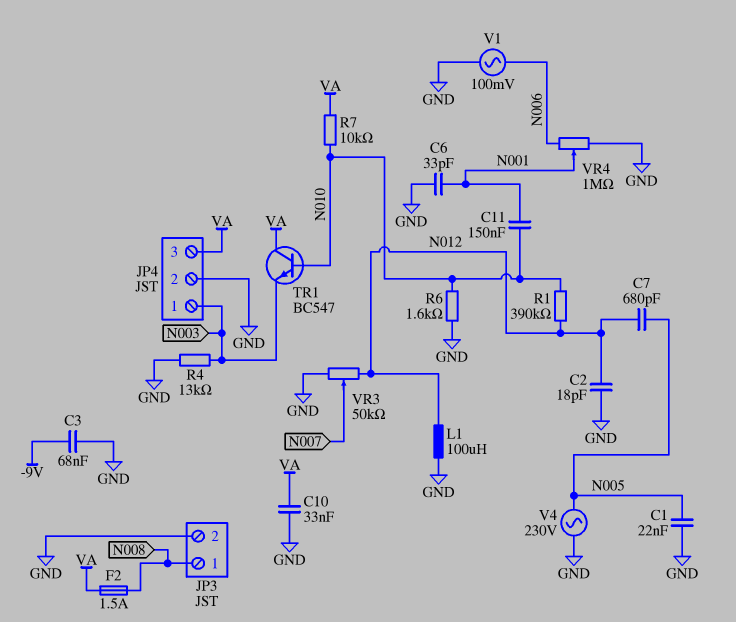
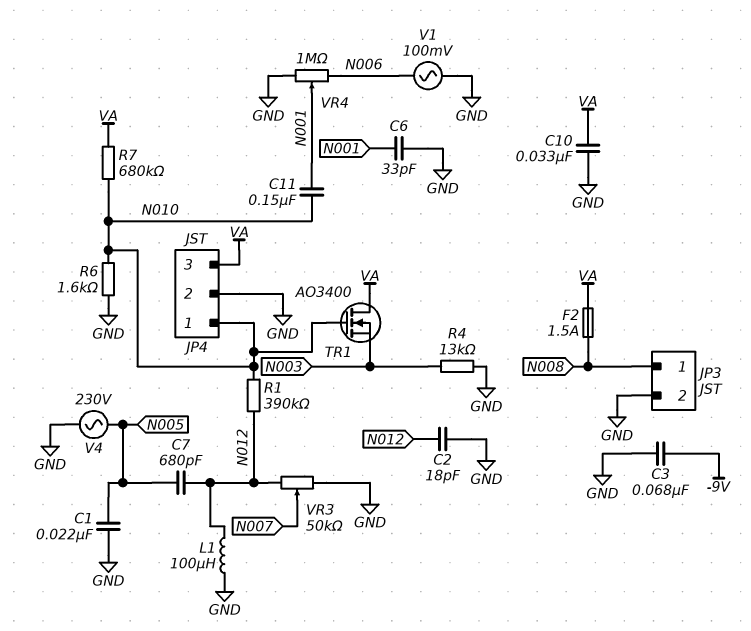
JP4 pin 1: N003 -> N010
R7: 10k (N010, VA) -> 680k (N010, VA)
TR1: NPN BC547 (B N010, C VA, E N003) -> NMOS AO3400 (G N010, D VA, S N003)

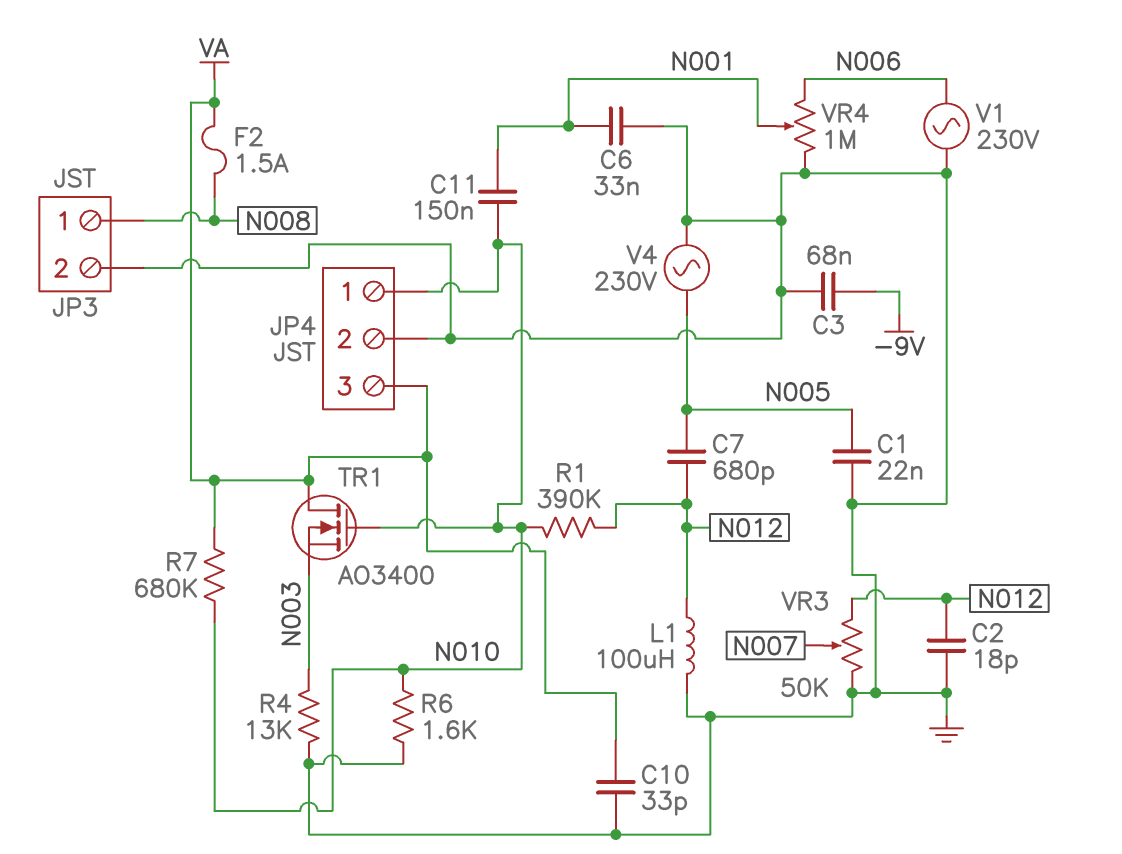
C6: 33pF (GND, N001) -> 33nF (GND, N001)
C10: 33nF (GND, VA) -> 33pF (GND, VA)
V1: AC 100mV (GND, N006) -> AC 230V (GND, N006)

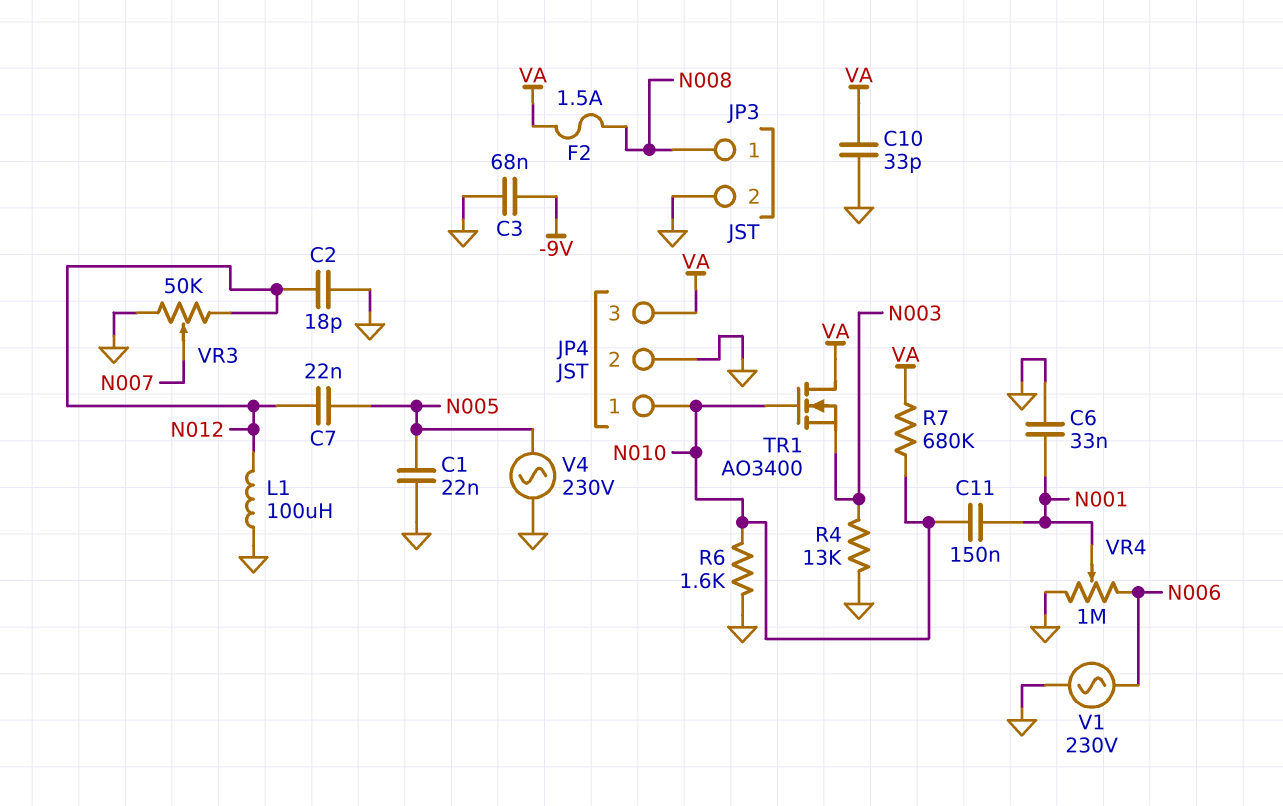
C7: 680pF (N005, N012) -> 22nF (N005, N012)
R1: 390k (N010, N012) -> none

